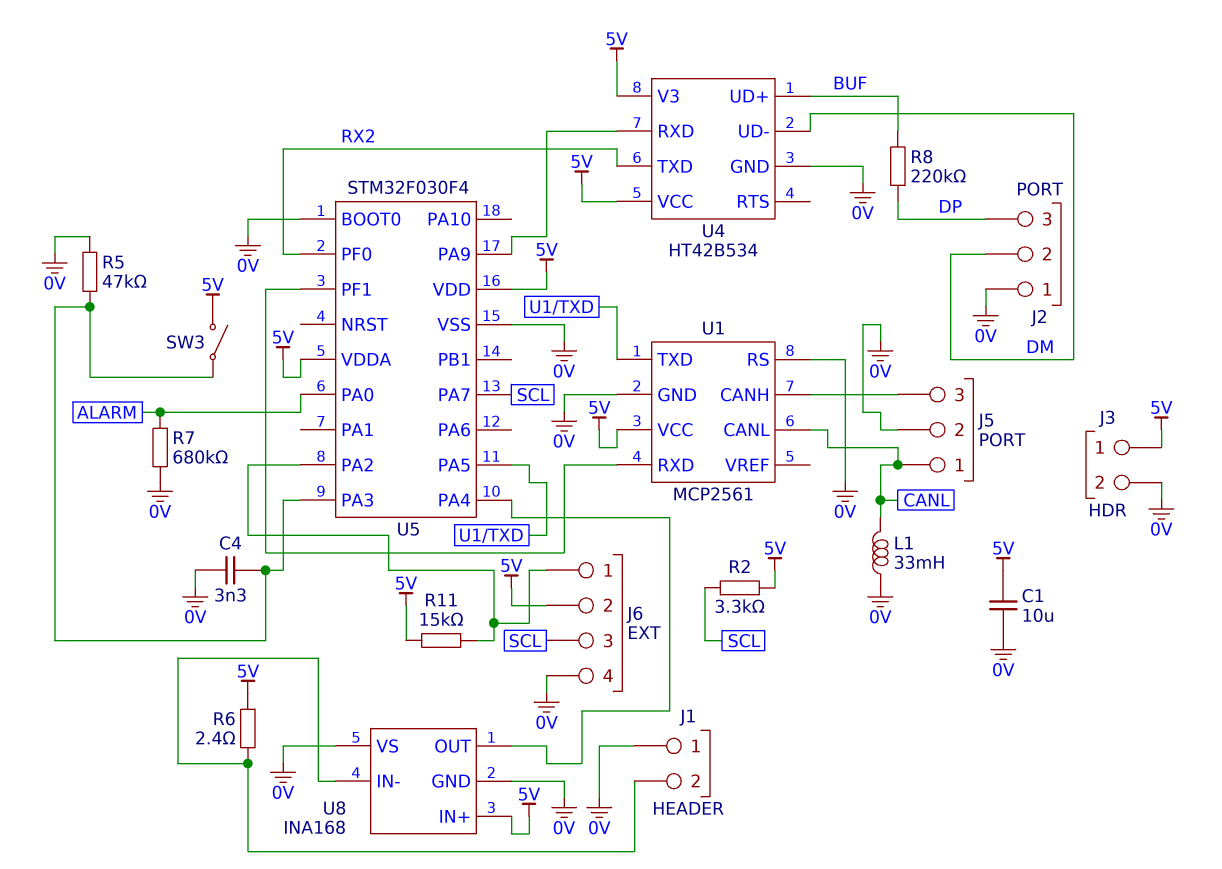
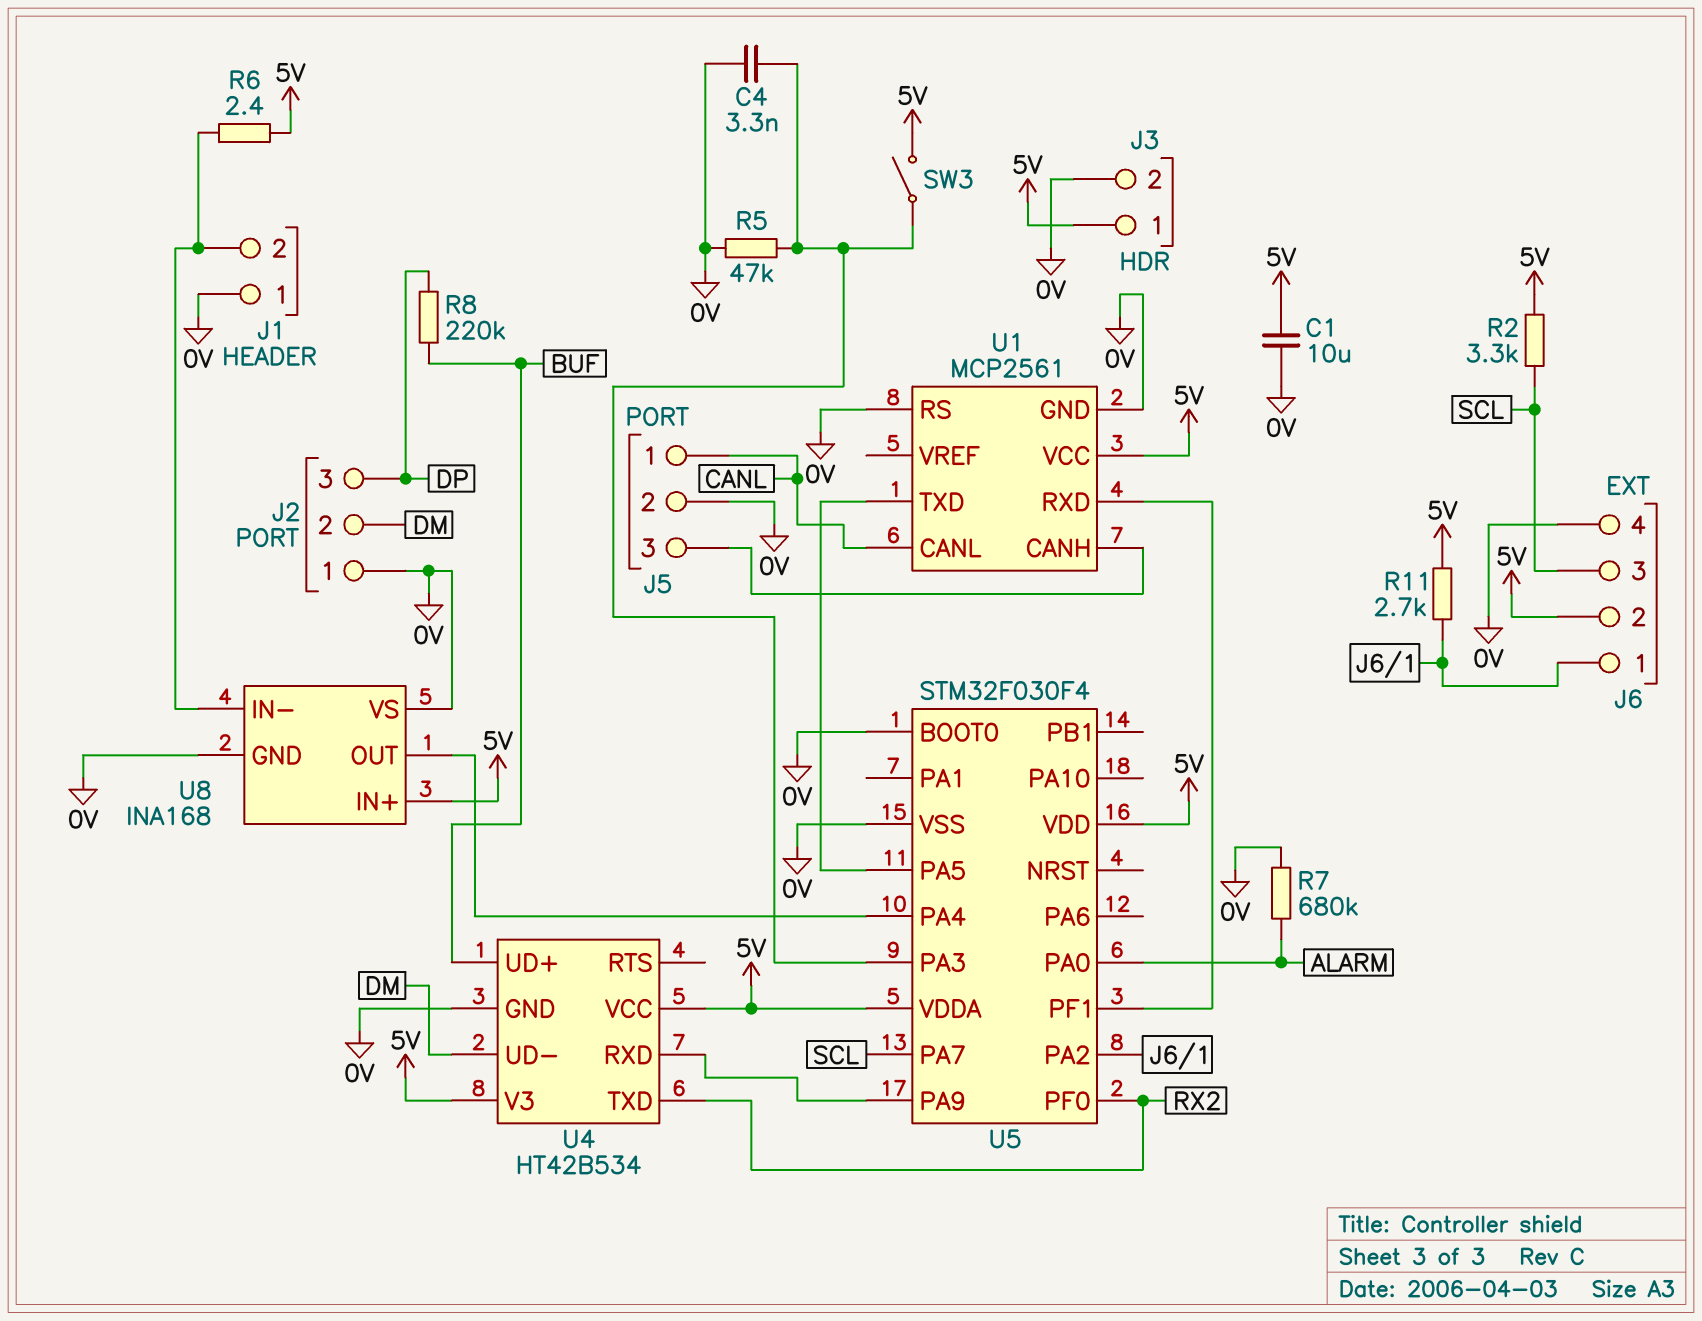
L1: 33mH (0V, CANL) -> none
R11: 15k (5V, J6/1) -> 2.7k (5V, J6/1)

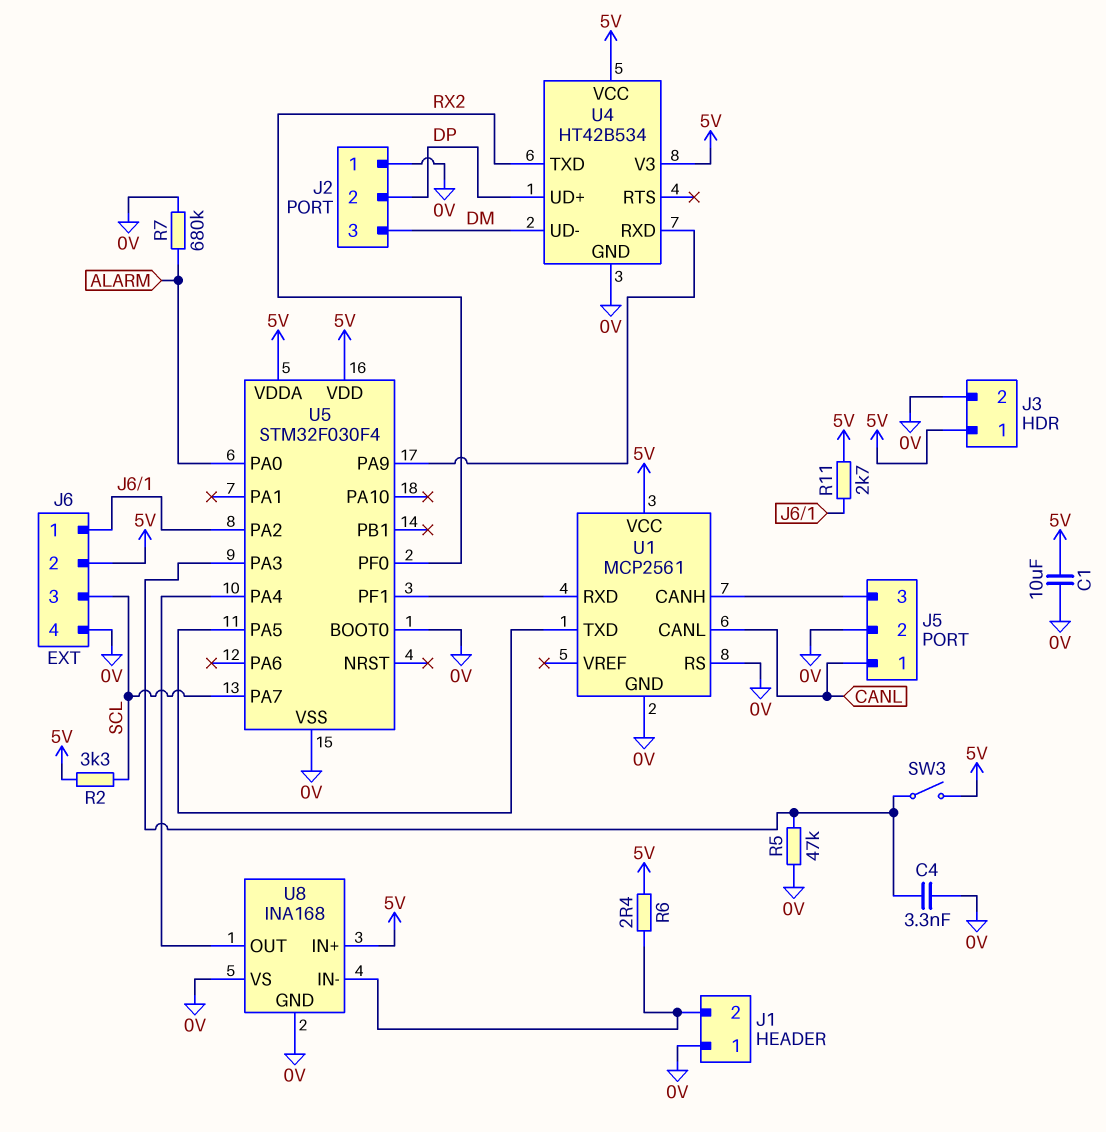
J2 pin 2: DM -> DP
J2 pin 3: DP -> DM
R8: 220k (BUF, DP) -> none
U4 pin UD+: BUF -> DP

